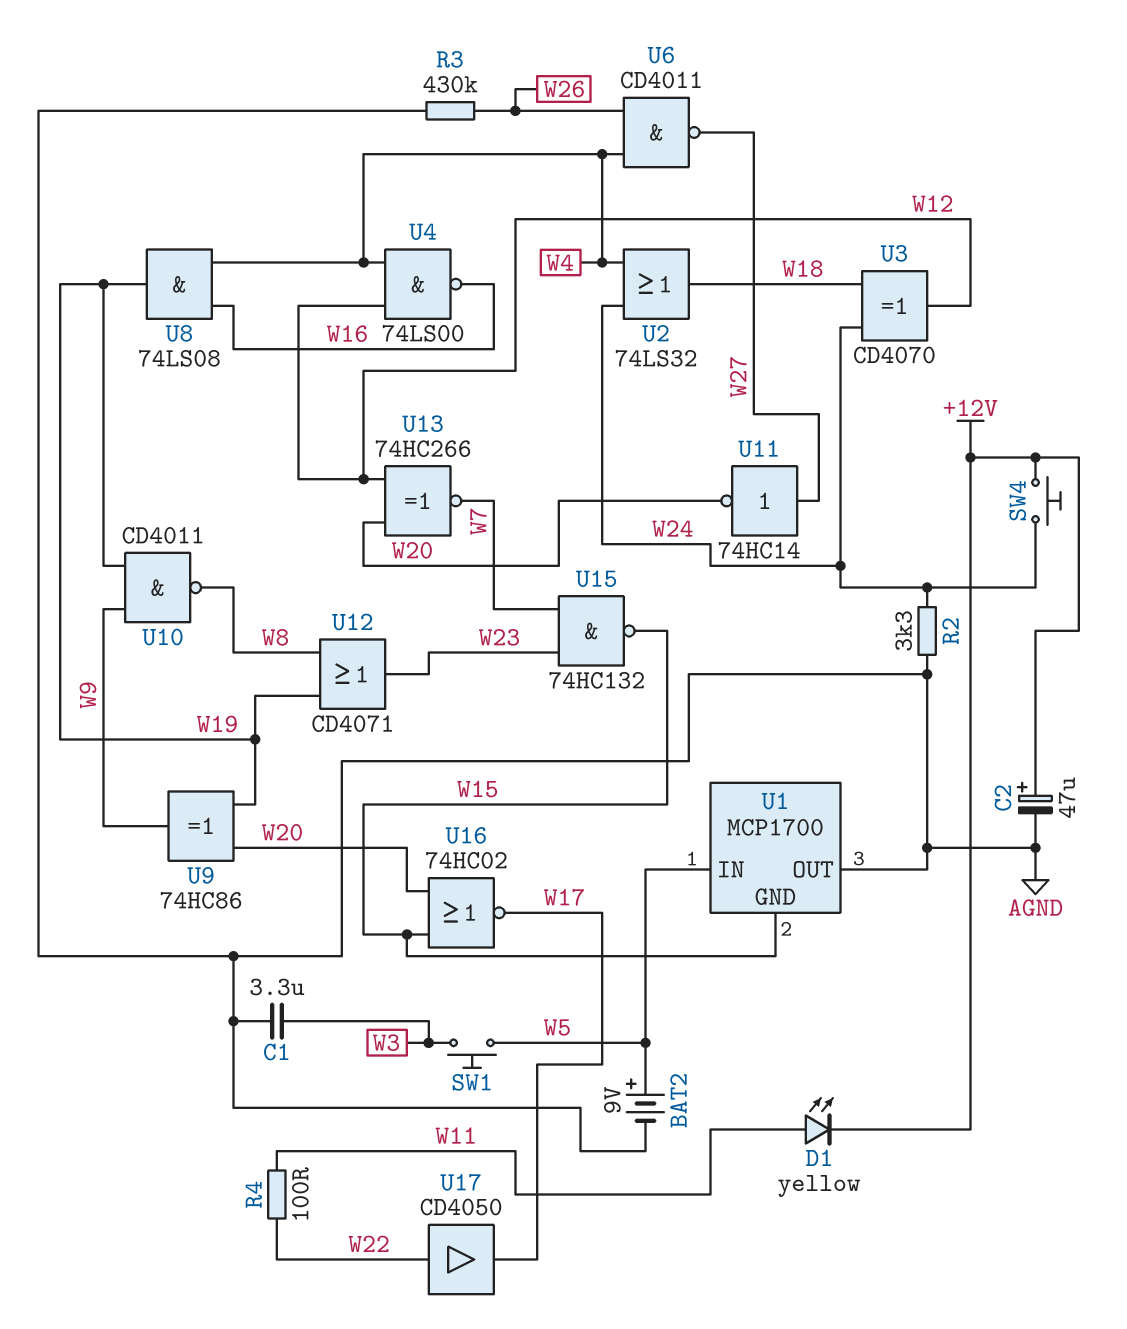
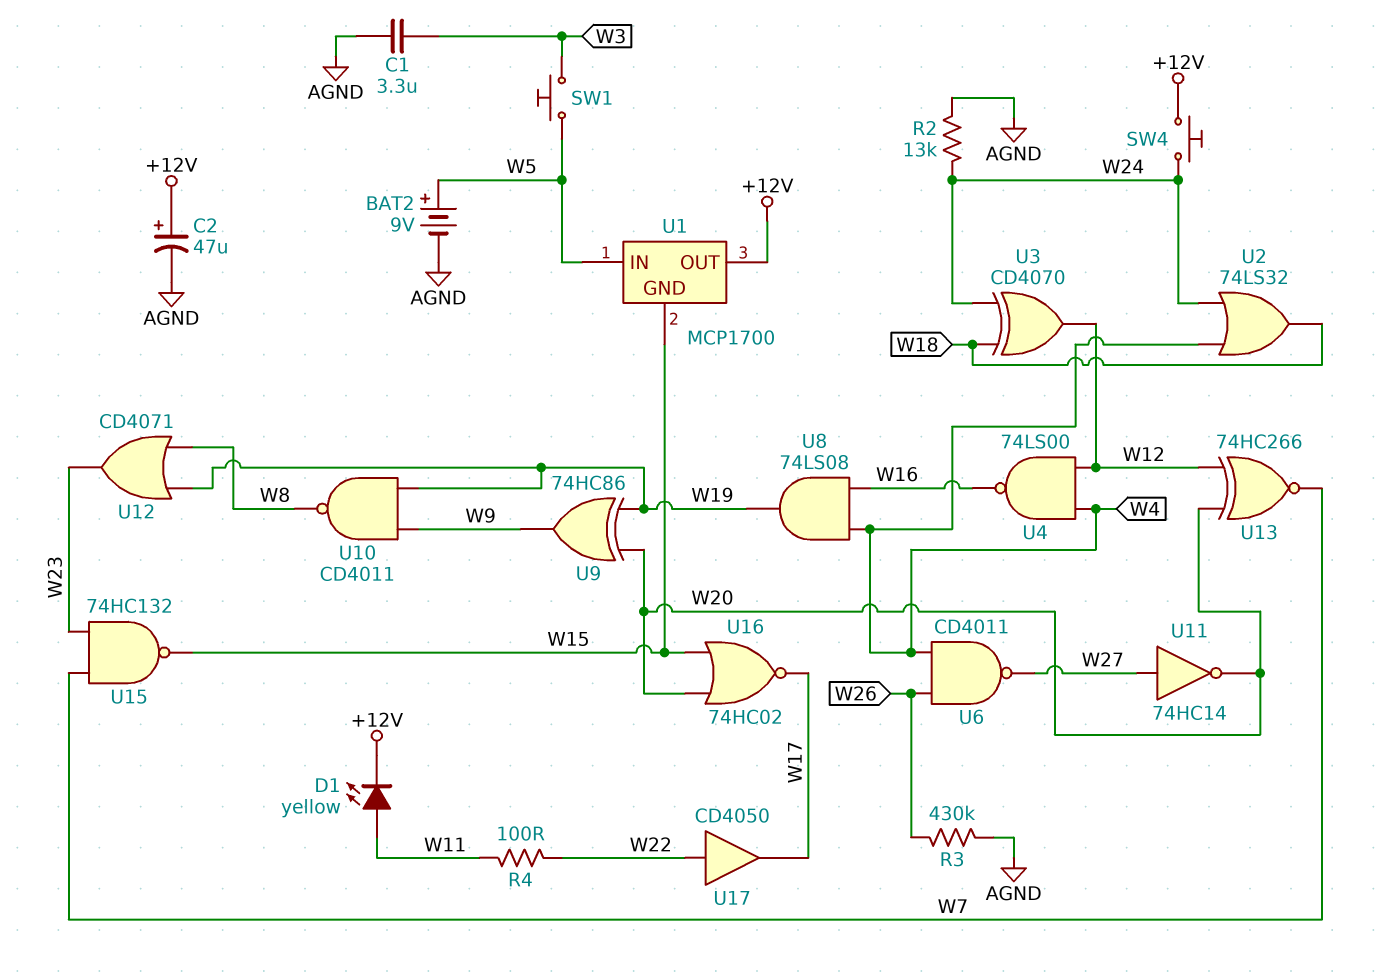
R2: 3.3k (AGND, W24) -> 13k (AGND, W24)
U1 pin OUT: AGND -> +12V

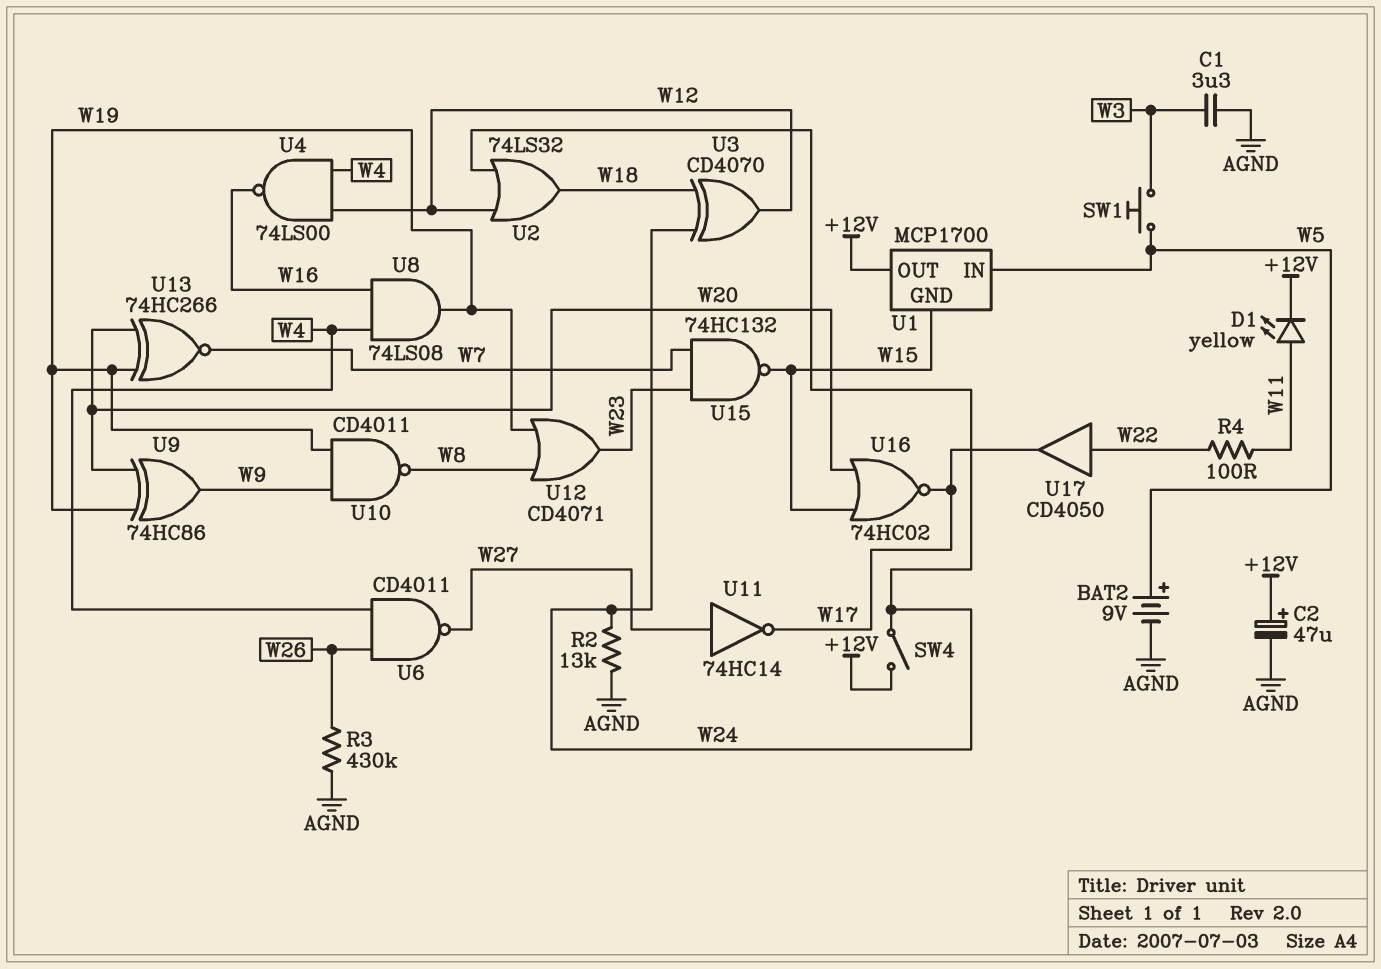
SW4: button (+12V, W24) -> switch (+12V, W24)
U2: OR 74LS32 (in W4, in W24, out W18) -> OR 74LS32 (in W12, in W24, out W18)
U11: NOT 74HC14 (in W27, out W20) -> NOT 74HC14 (in W27, out W17)
U13: XNOR 74HC266 (in W12, in W20, out W7) -> XNOR 74HC266 (in W19, in W20, out W7)

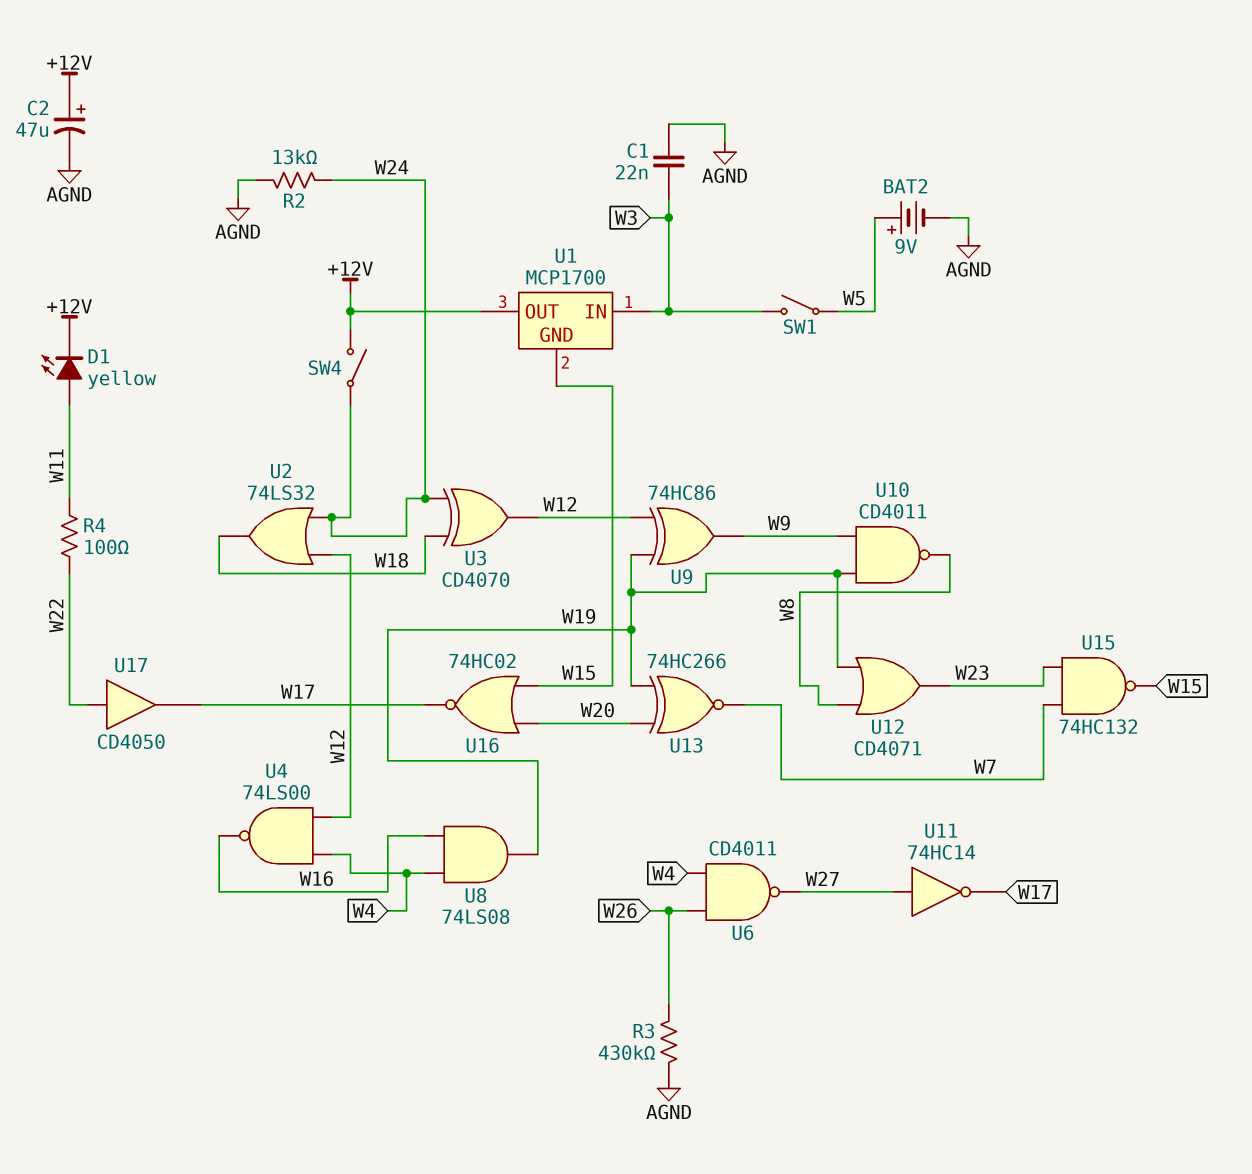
C1: 3.3uF (AGND, W3) -> 22nF (AGND, W3)
SW1: button (W3, W5) -> switch (W3, W5)
U1 pin IN: W5 -> W3
U9: XOR 74HC86 (in W19, in W20, out W9) -> XOR 74HC86 (in W12, in W19, out W9)

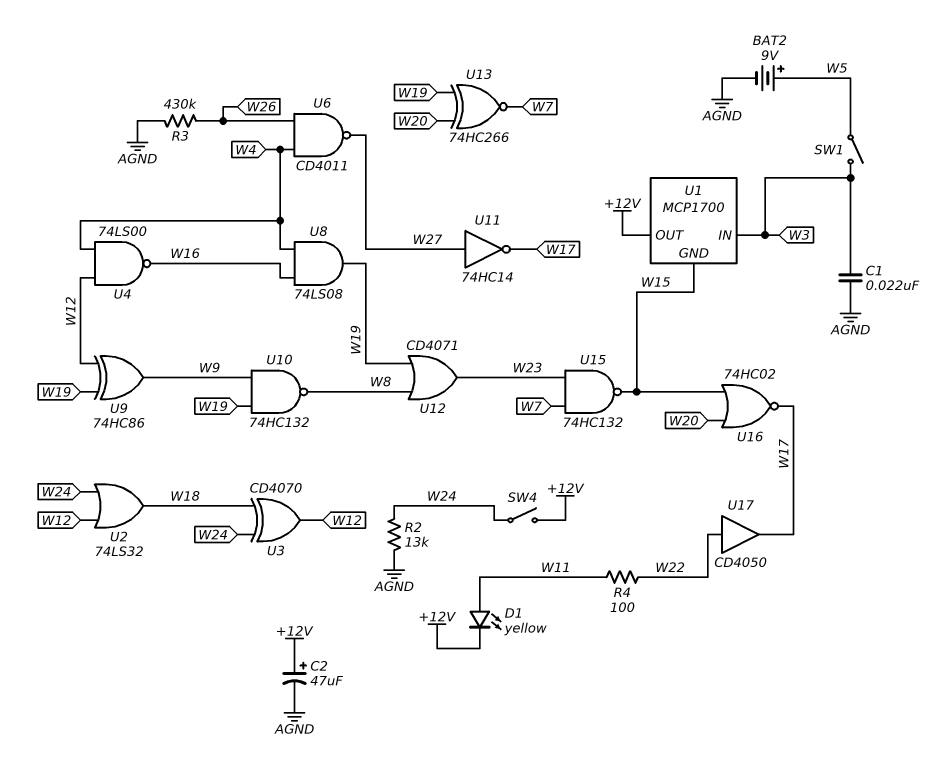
U10: NAND CD4011 (in W9, in W19, out W8) -> NAND 74HC132 (in W9, in W19, out W8)

